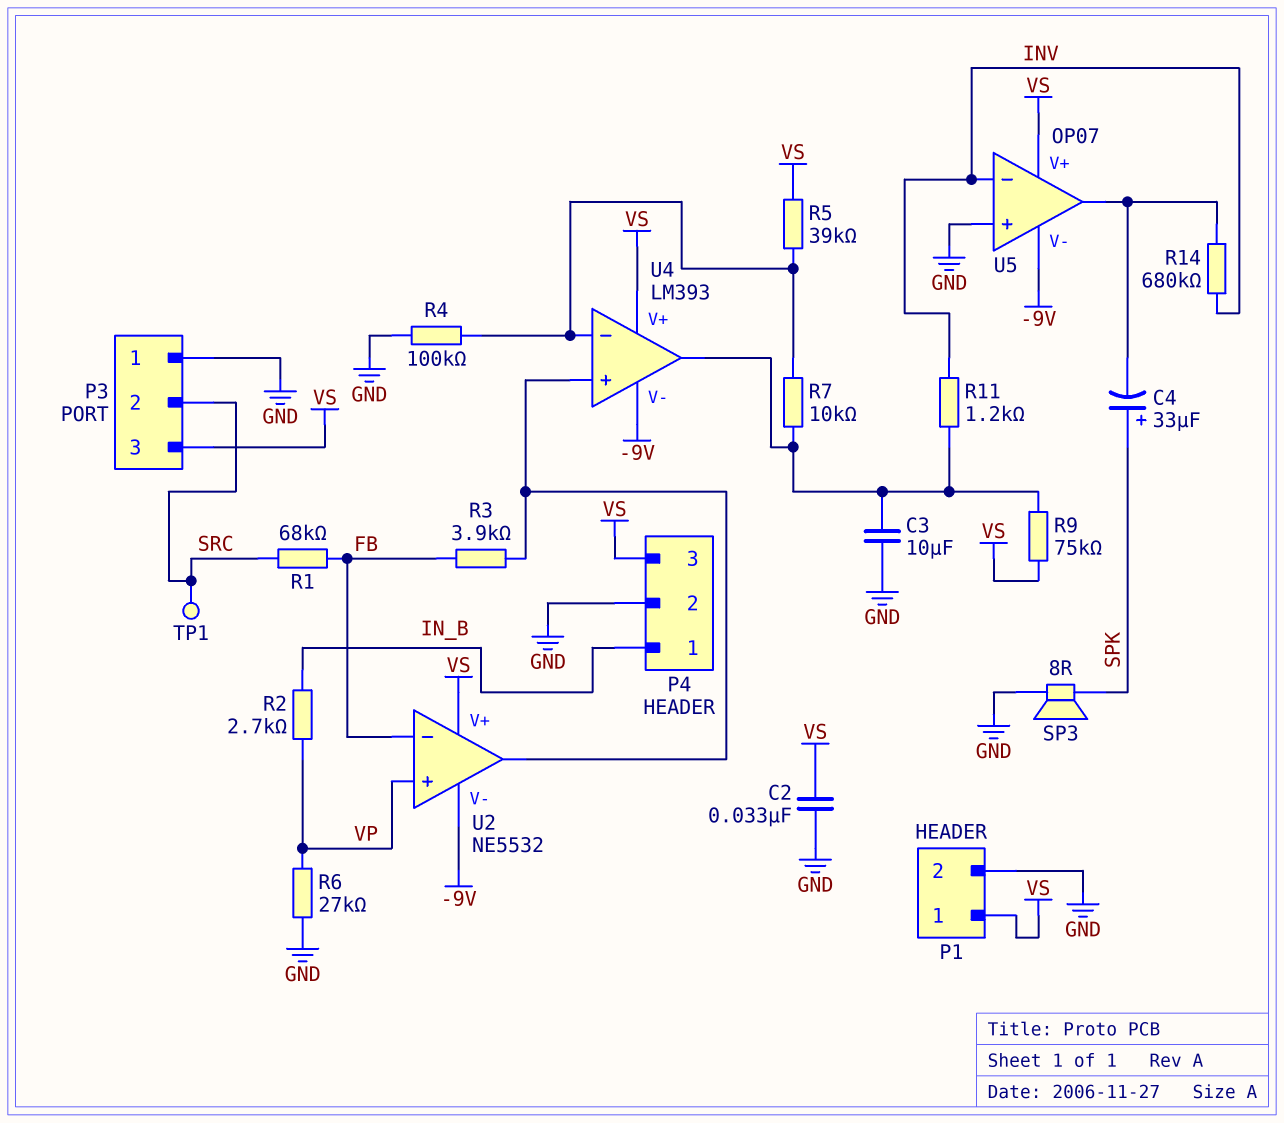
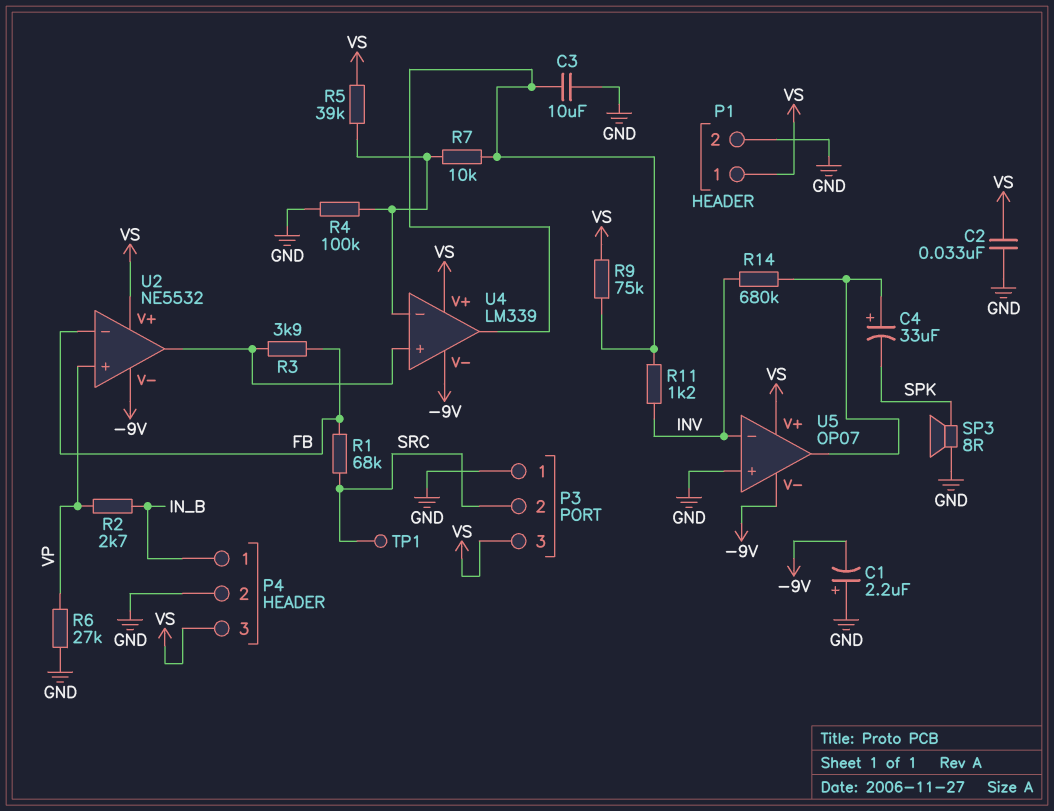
C1: none -> 2.2uF (plus GND, minus -9V)
C4: 33uF (plus SPK, minus U5/out) -> 33uF (plus U5/out, minus SPK)
U4: LM393 -> LM339

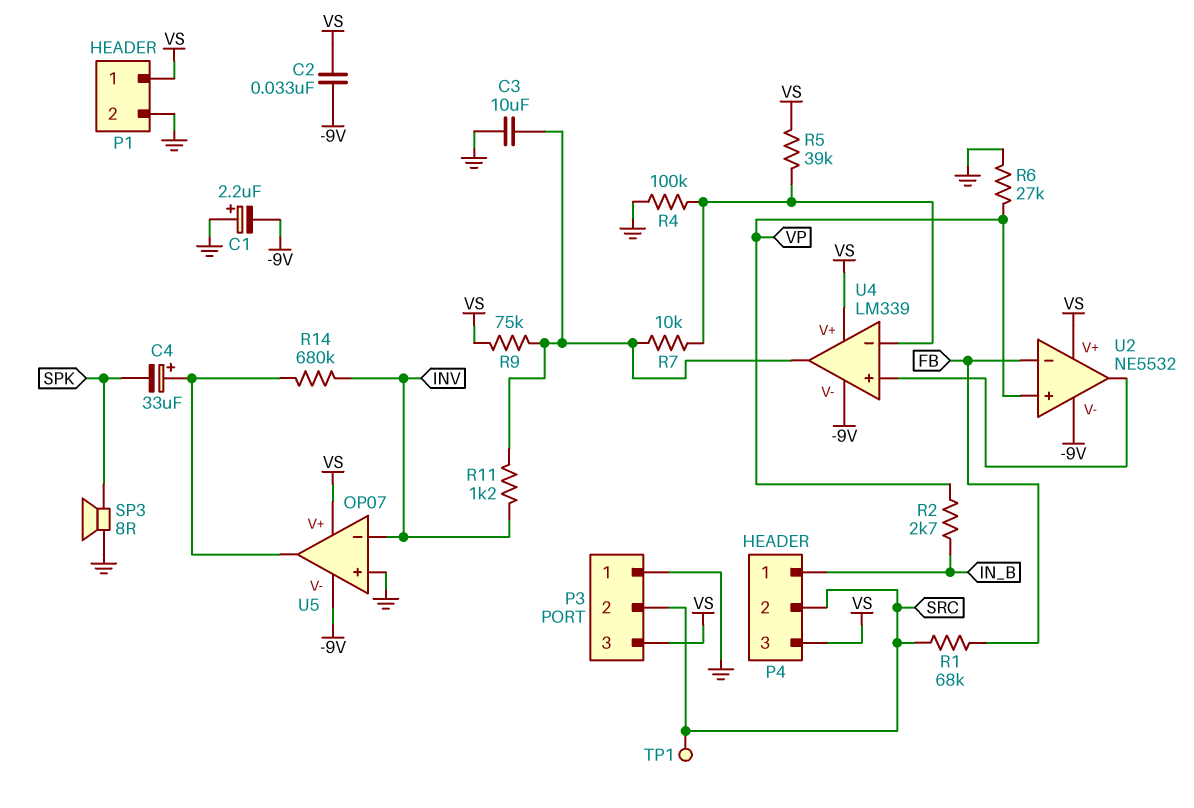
C2: 33nF (GND, VS) -> 33nF (-9V, VS)
P4 pin 2: GND -> SRC
R3: 3.9k (FB, U2/out) -> none

